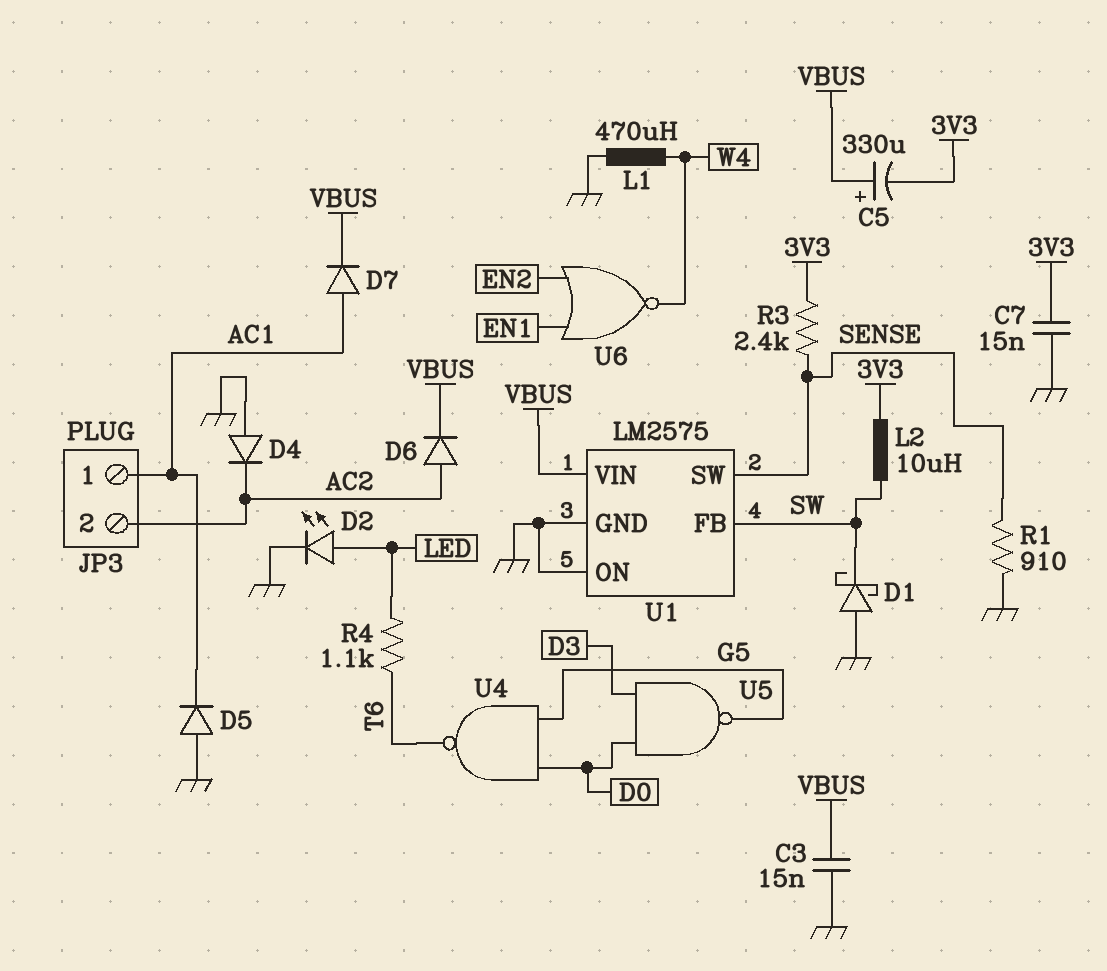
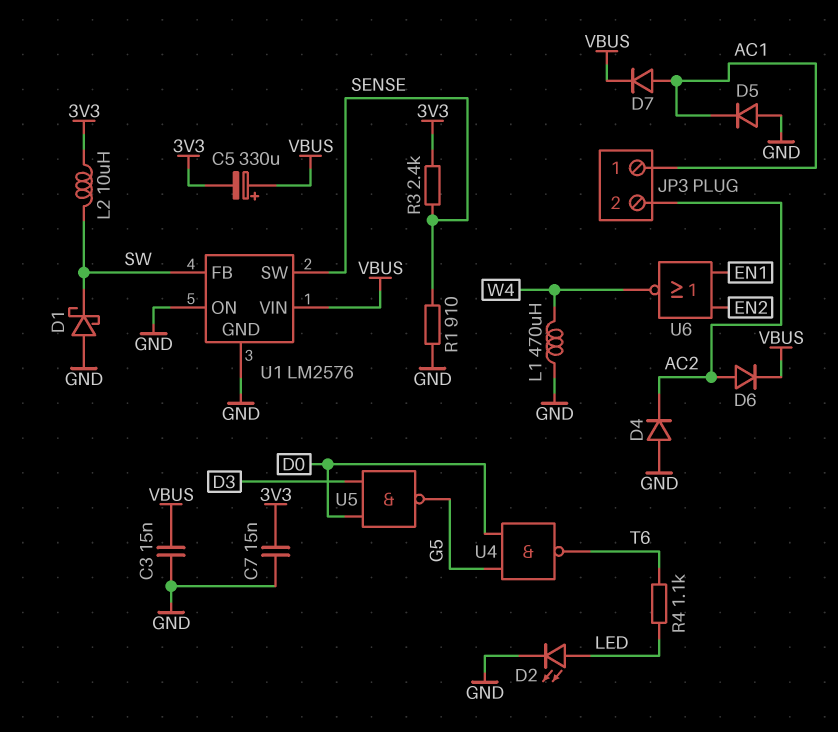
U1: LM2575 -> LM2576

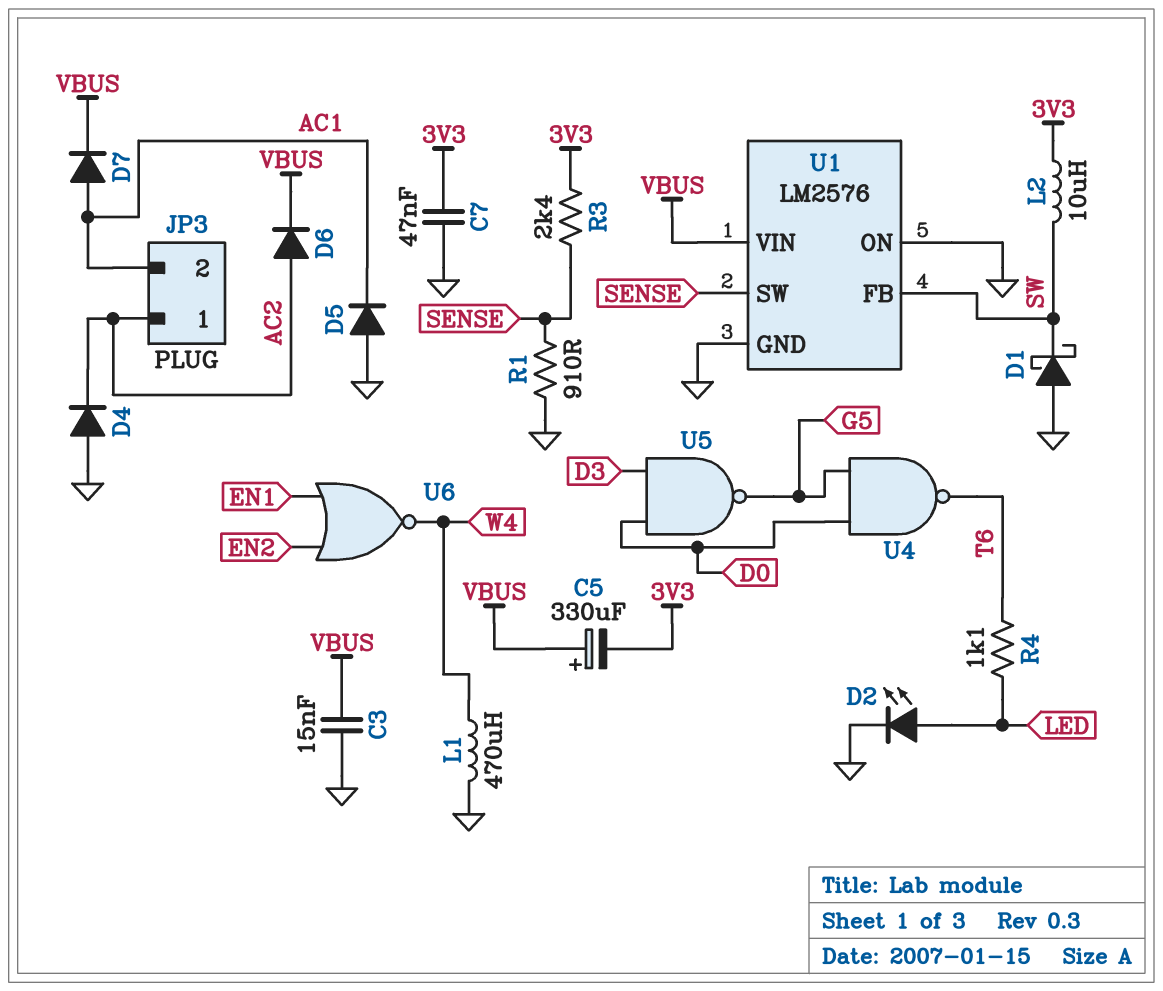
C7: 15nF (3V3, GND) -> 47nF (3V3, GND)
JP3 pin 1: AC1 -> AC2
JP3 pin 2: AC2 -> AC1

